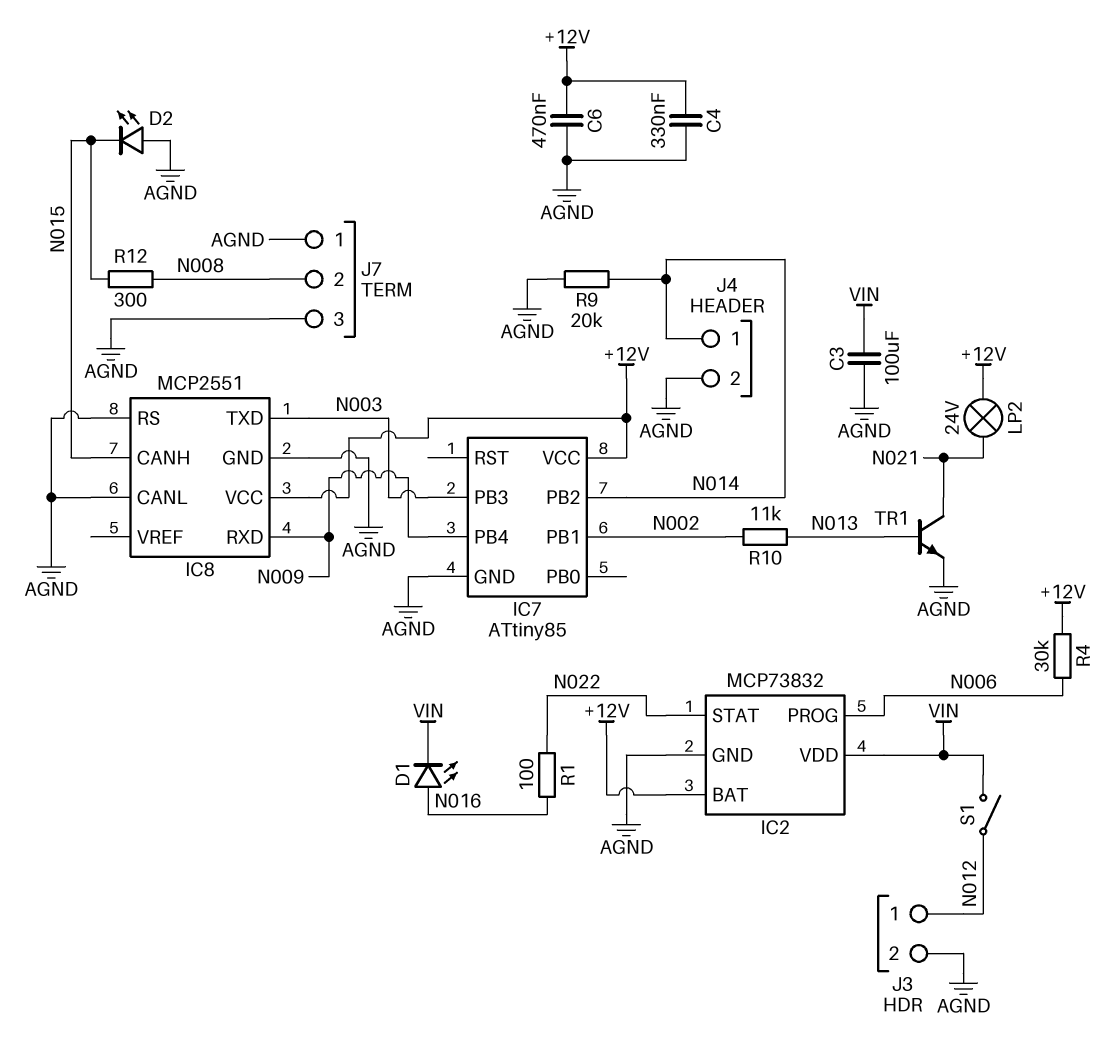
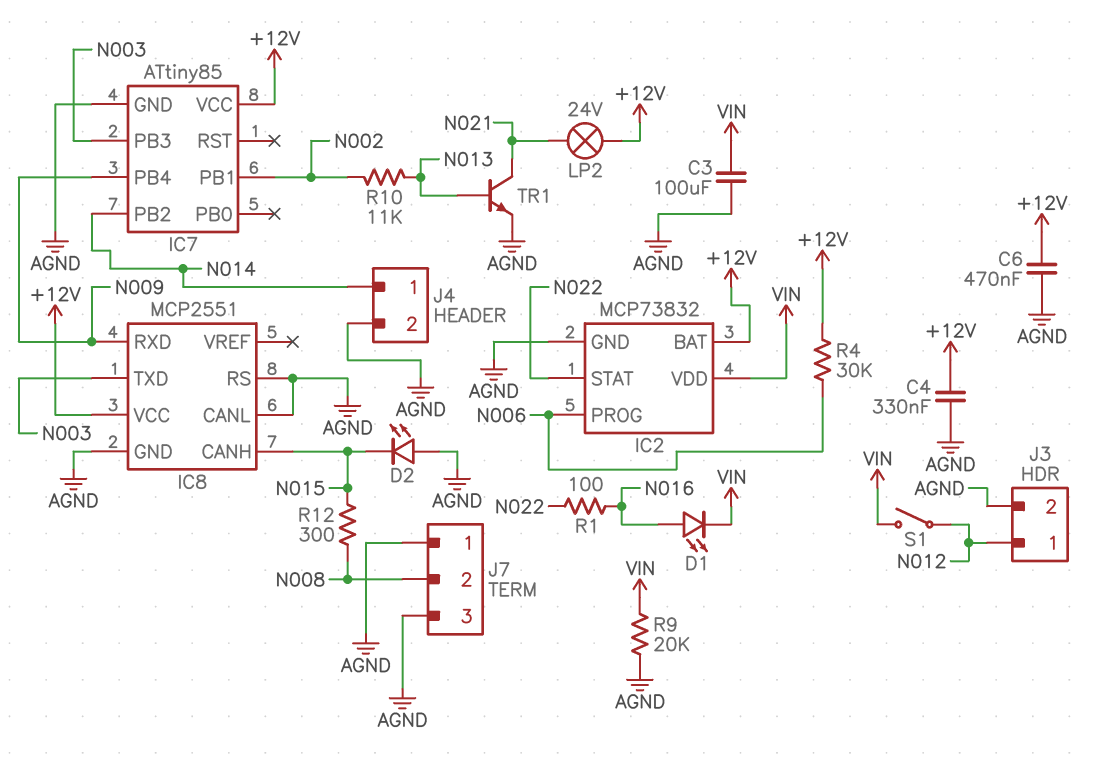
R9: 20k (AGND, N014) -> 20k (AGND, VIN)

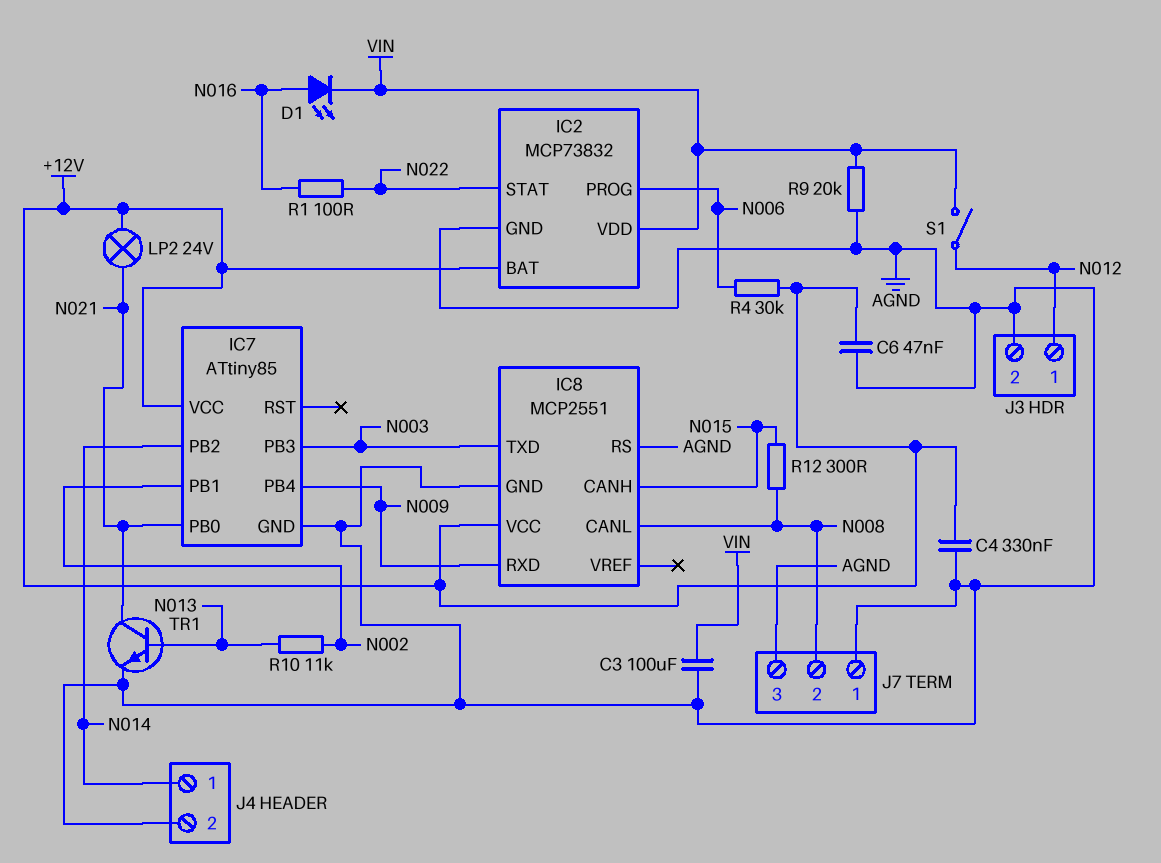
C6: 470nF (+12V, AGND) -> 47nF (+12V, AGND)
D2: LED (A AGND, K N015) -> none
IC7 pin PB0: none -> N021
IC8 pin CANL: AGND -> N008

